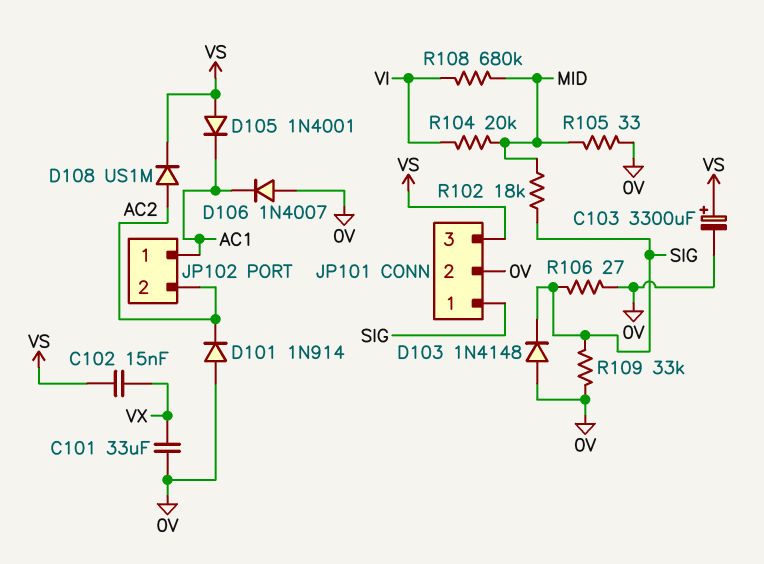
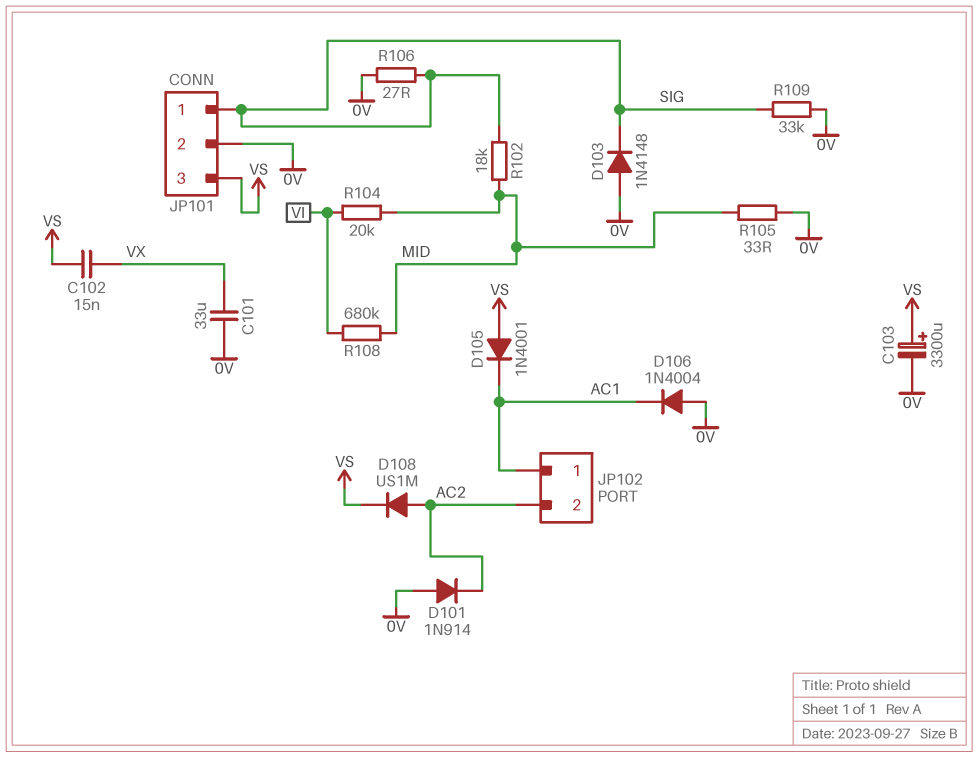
D106: diode 1N4007 (A 0V, K AC1) -> diode 1N4004 (A 0V, K AC1)

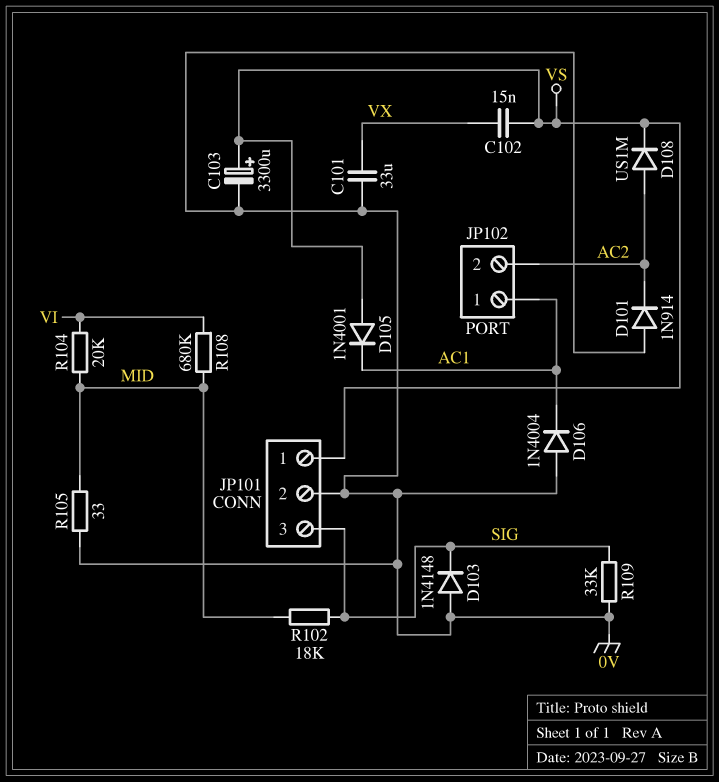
JP101 pin 1: SIG -> VS
JP101 pin 3: VS -> SIG
R106: 27 (0V, SIG) -> none

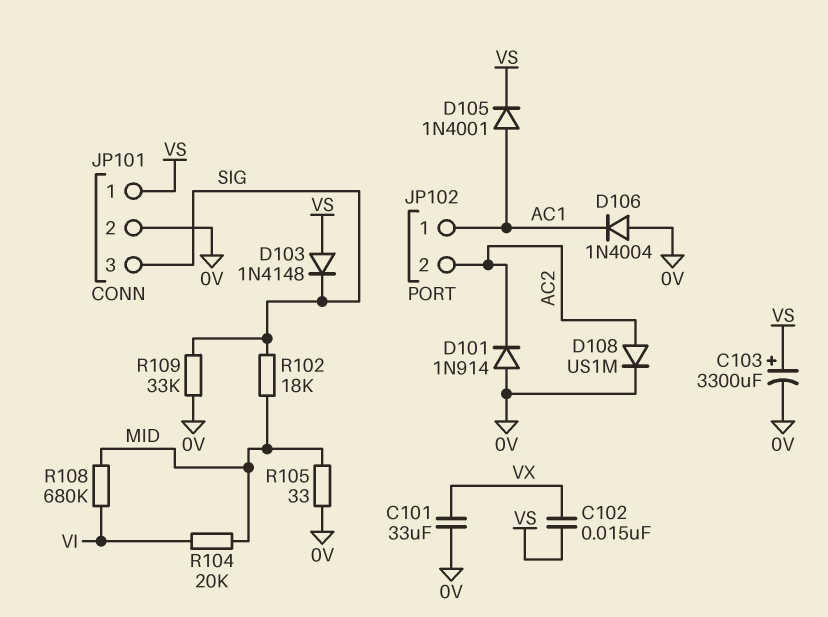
D103: diode 1N4148 (A 0V, K SIG) -> diode 1N4148 (A VS, K SIG)
D105: diode 1N4001 (A VS, K AC1) -> diode 1N4001 (A AC1, K VS)
D108: diode US1M (A AC2, K VS) -> diode US1M (A AC2, K 0V)

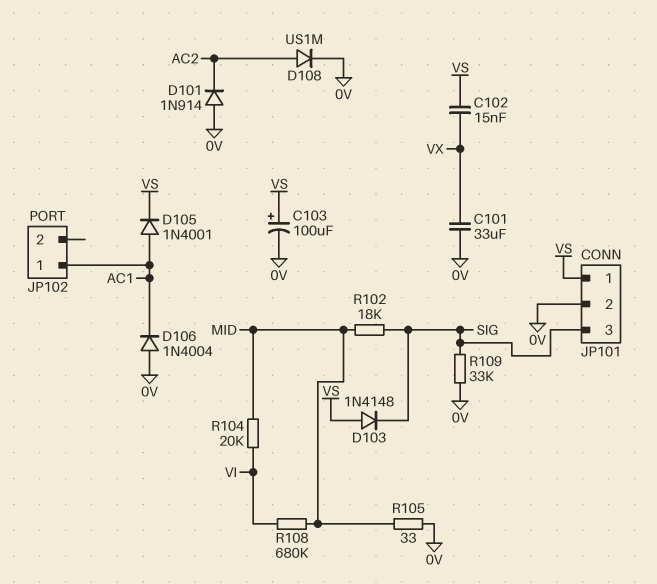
C103: 3300uF (plus VS, minus 0V) -> 100uF (plus VS, minus 0V)
JP102 pin 2: AC2 -> none

